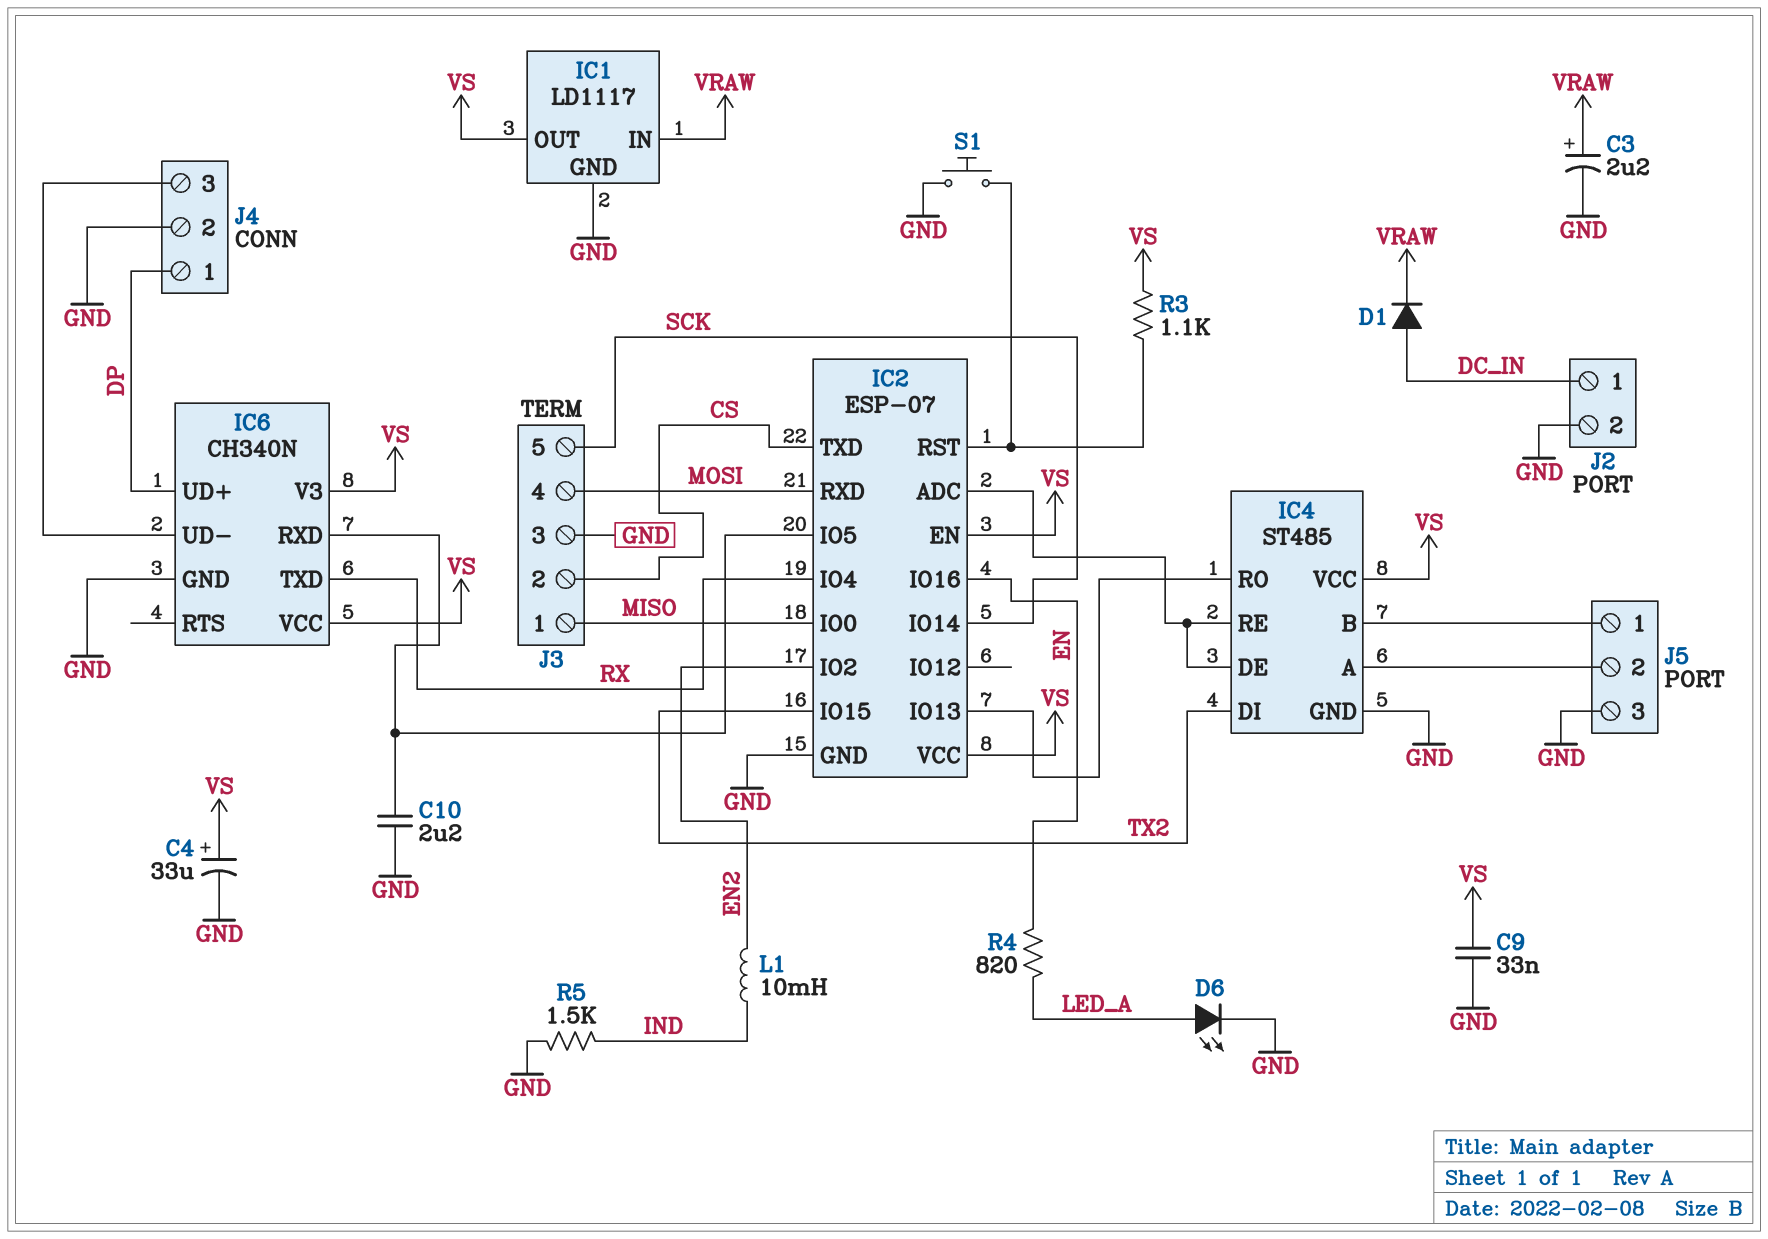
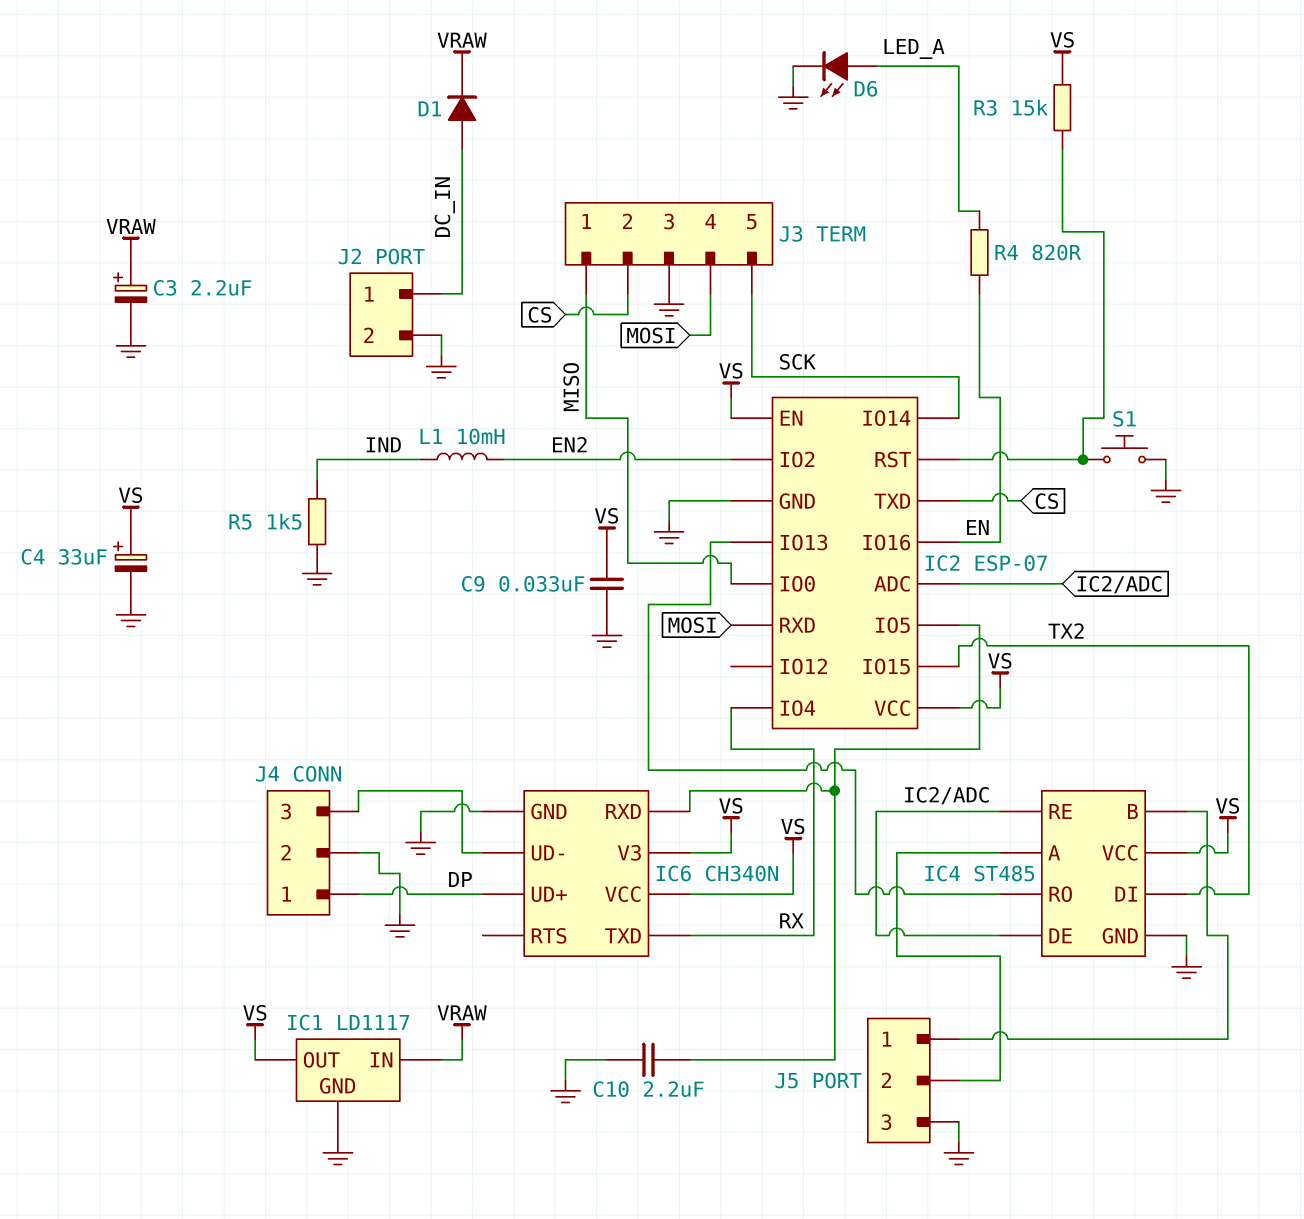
R3: 1.1k (IC2/RST, VS) -> 15k (IC2/RST, VS)

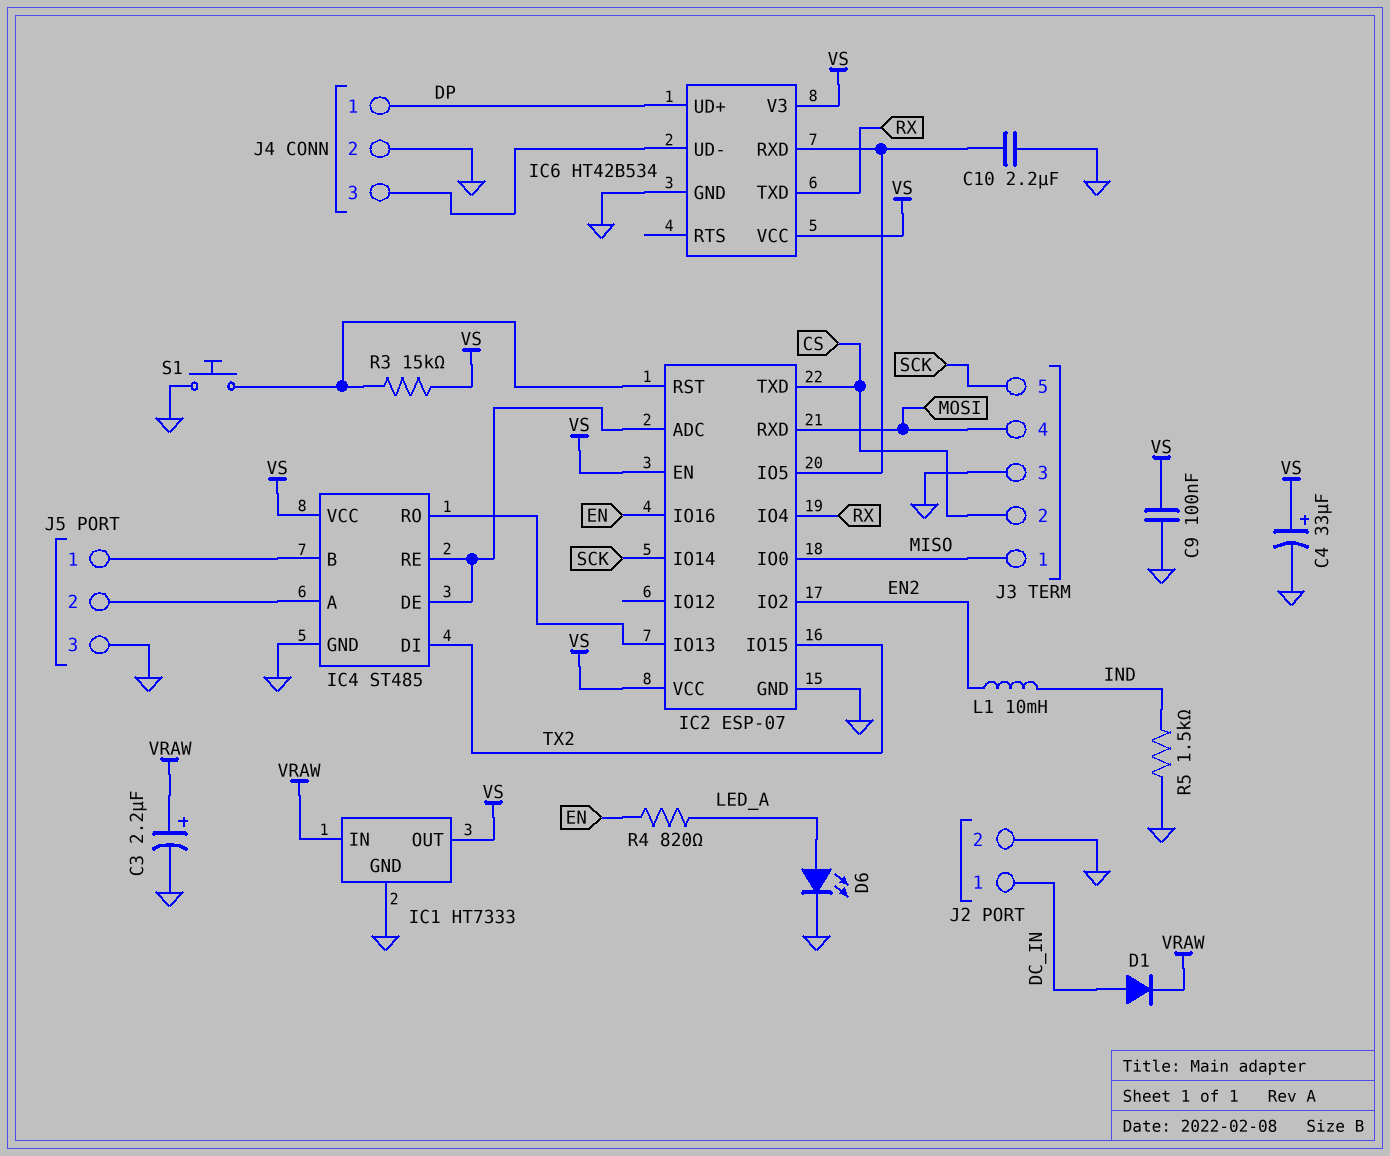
C9: 33nF (GND, VS) -> 100nF (GND, VS)
IC1: LD1117 -> HT7333
IC6: CH340N -> HT42B534

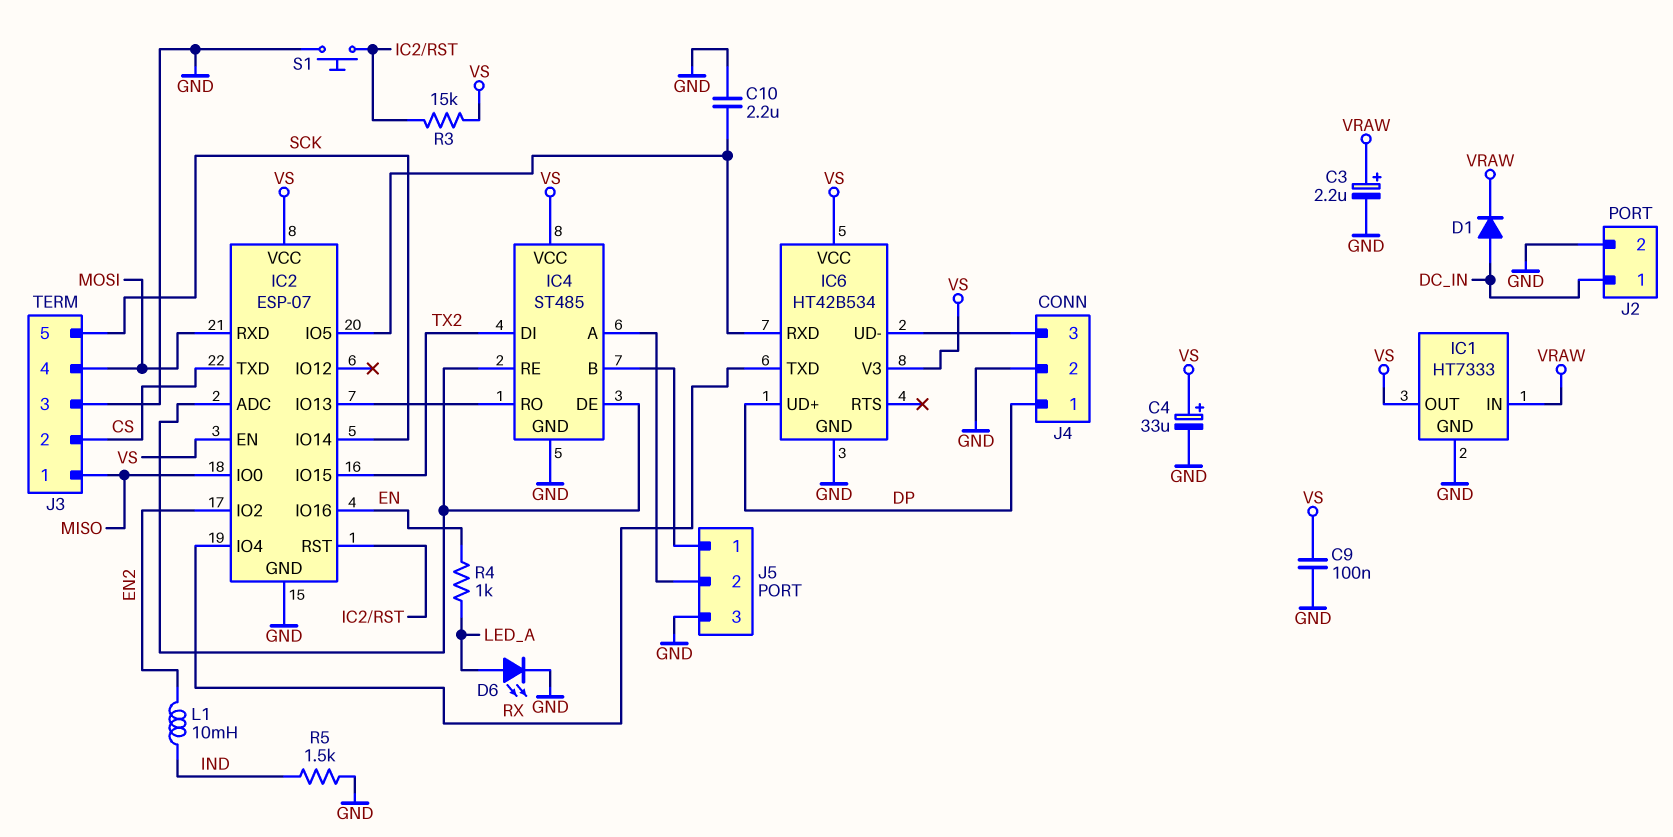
R4: 820 (EN, LED_A) -> 1k (EN, LED_A)

